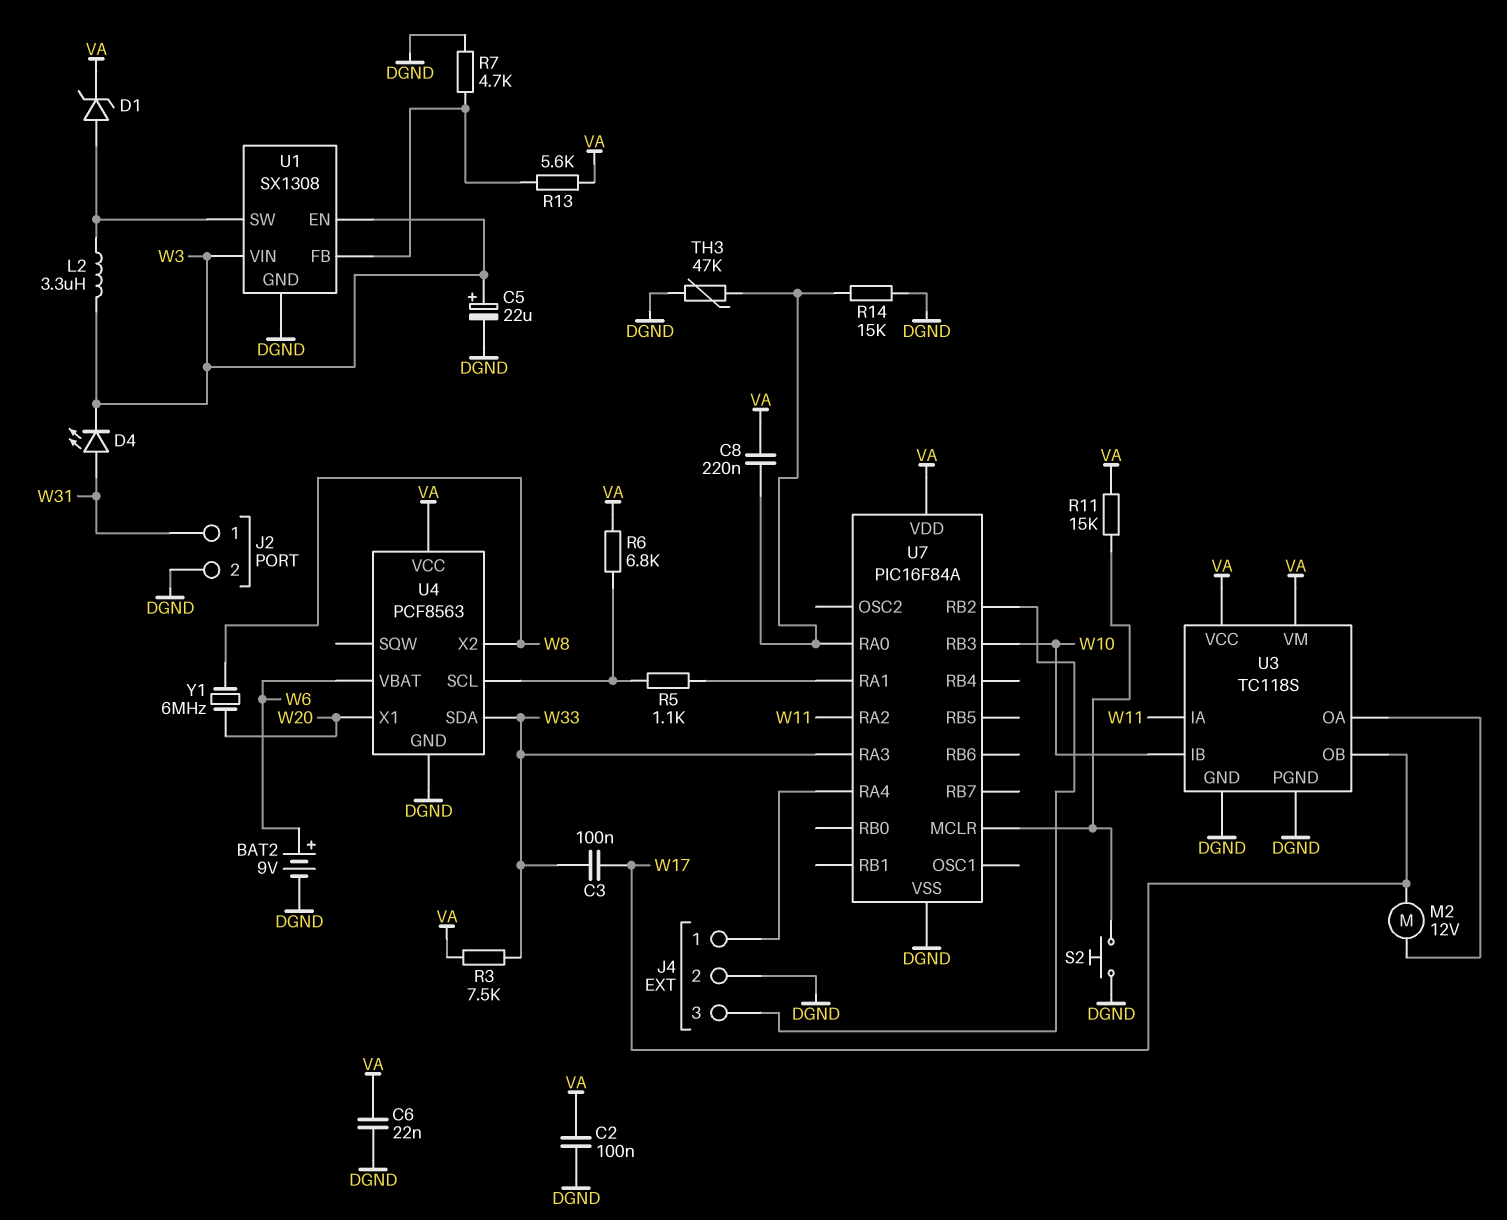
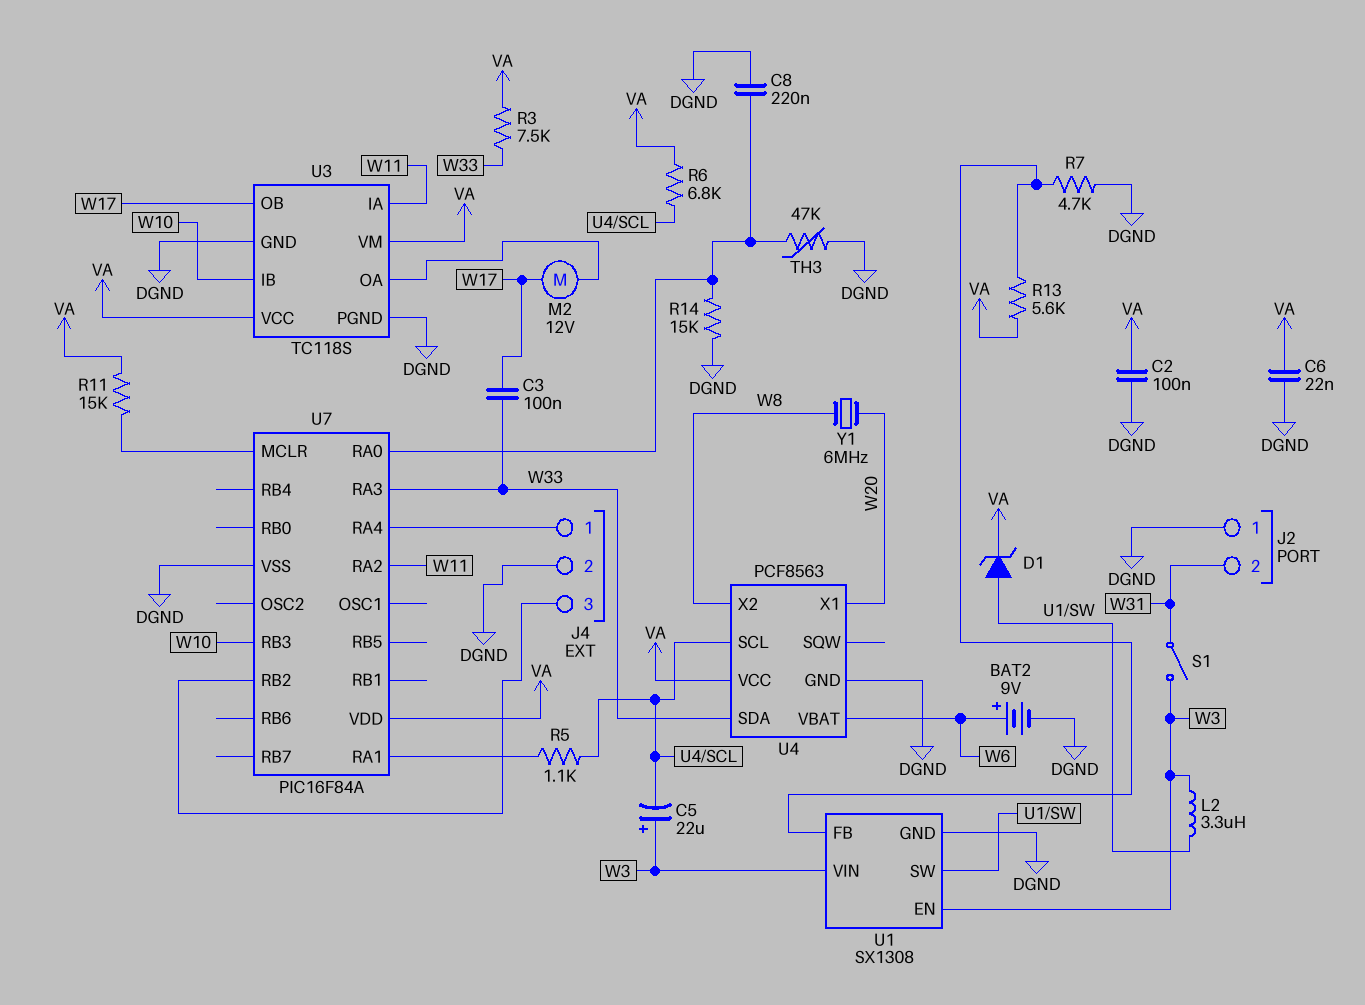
C5: 22uF (plus W3, minus DGND) -> 22uF (plus W3, minus U4/SCL)
C8: 220nF (U7/RA0, VA) -> 220nF (DGND, U7/RA0)
D4: LED (A W31, K W3) -> none
J2 pin 1: W31 -> DGND
J2 pin 2: DGND -> W31
S1: none -> switch (W3, W31)
S2: button (DGND, U7/MCLR) -> none

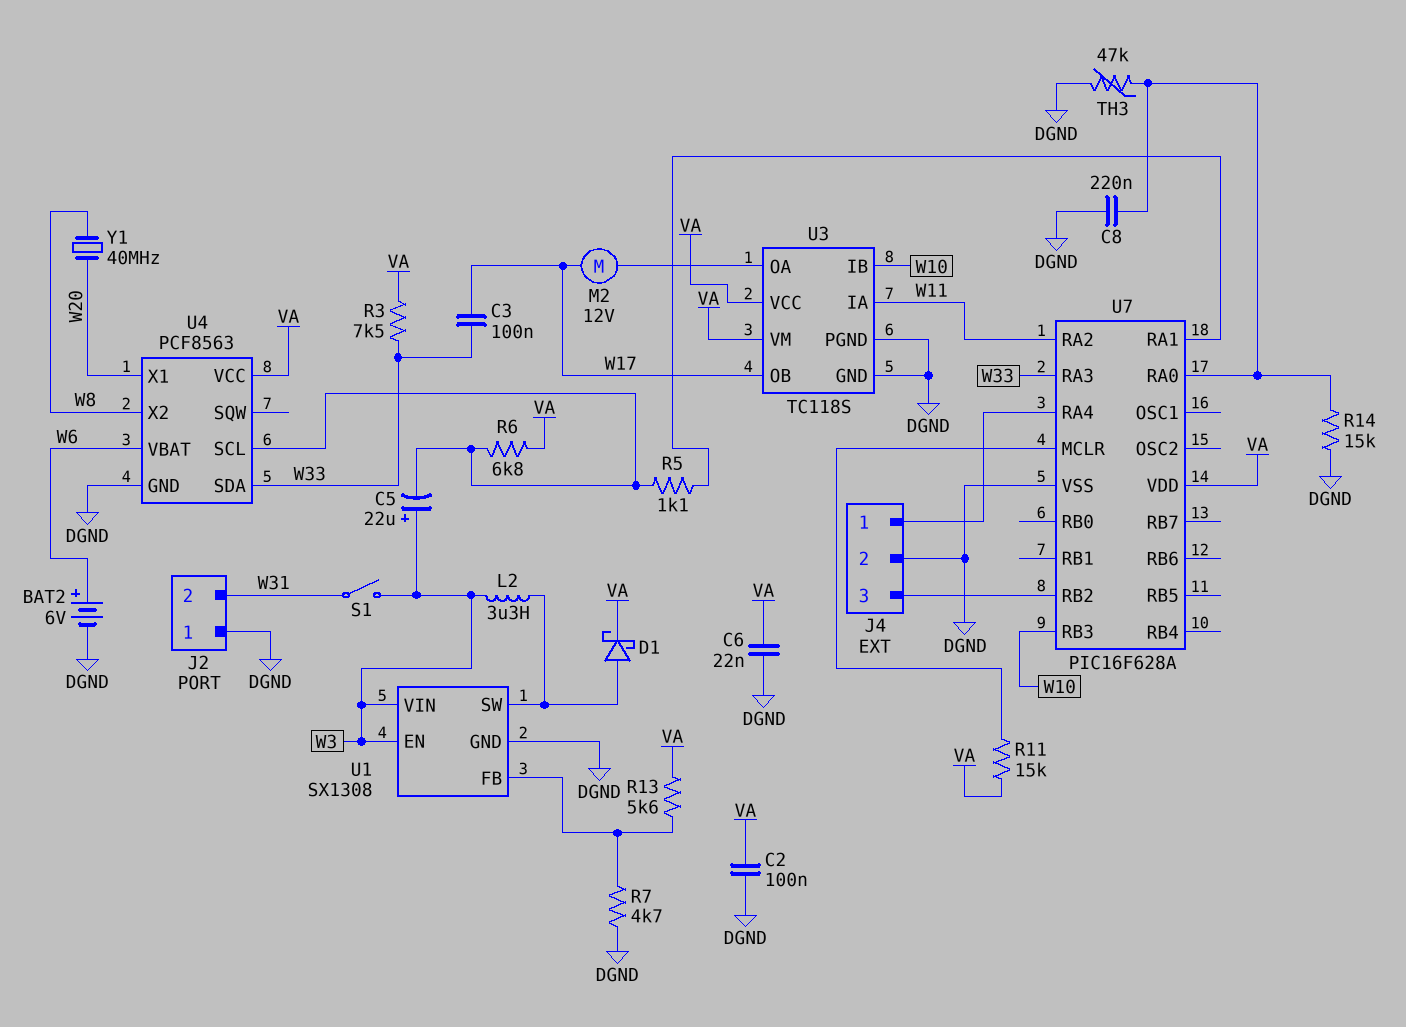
BAT2: 9V (plus W6, minus DGND) -> 6V (plus W6, minus DGND)
D1: zener (A U1/SW, K VA) -> schottky (A U1/SW, K VA)
U7: PIC16F84A -> PIC16F628A
Y1: 6MHz (W8, W20) -> 40MHz (W8, W20)

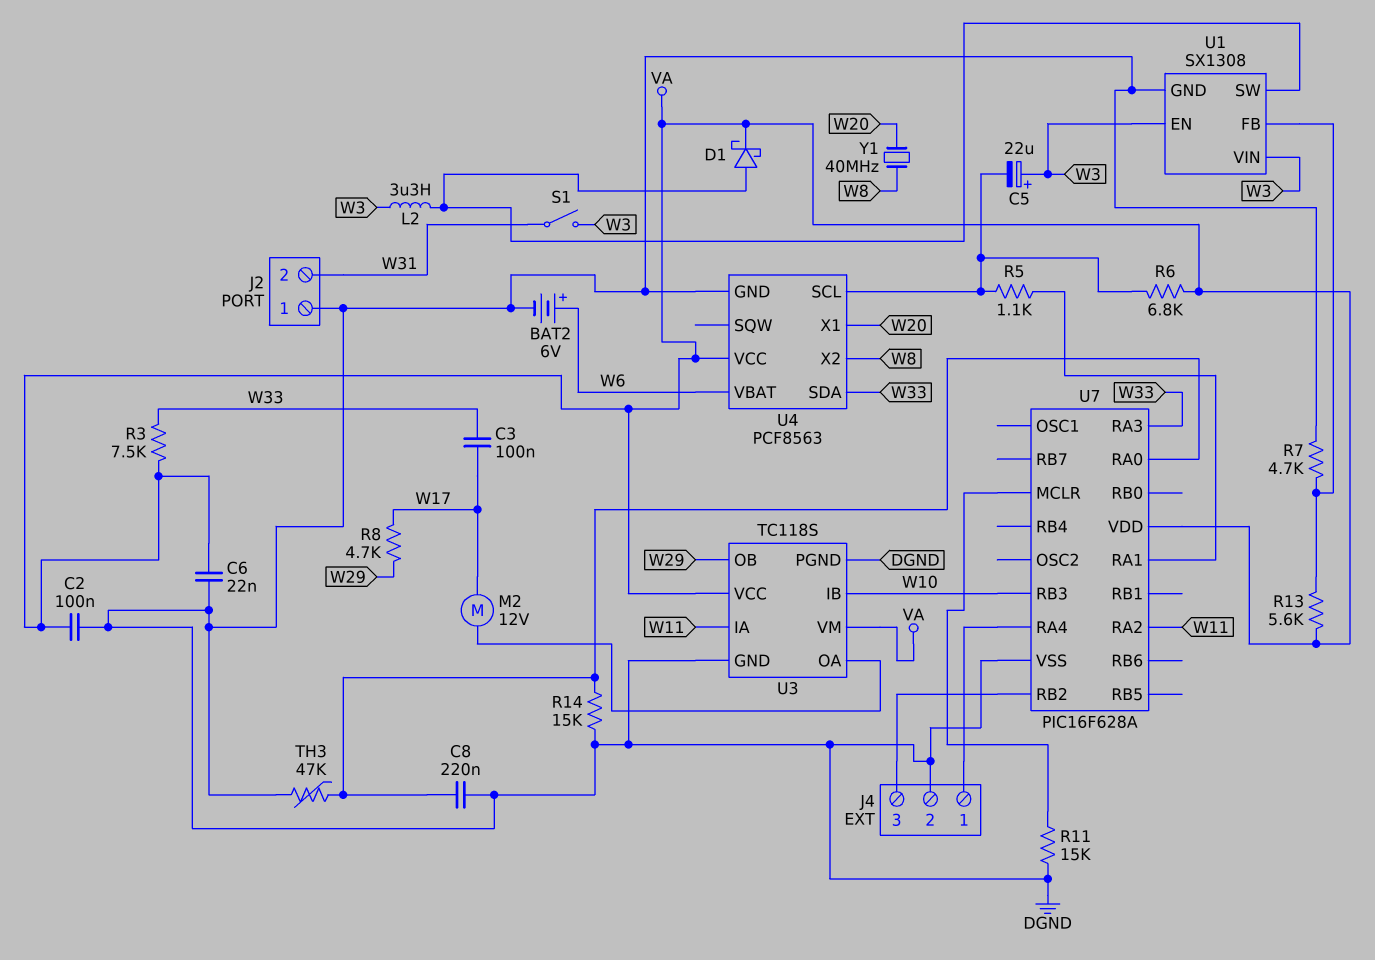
R8: none -> 4.7k (W17, W29)
R11: 15k (U7/MCLR, VA) -> 15k (DGND, U7/MCLR)
U3 pin OB: W17 -> W29

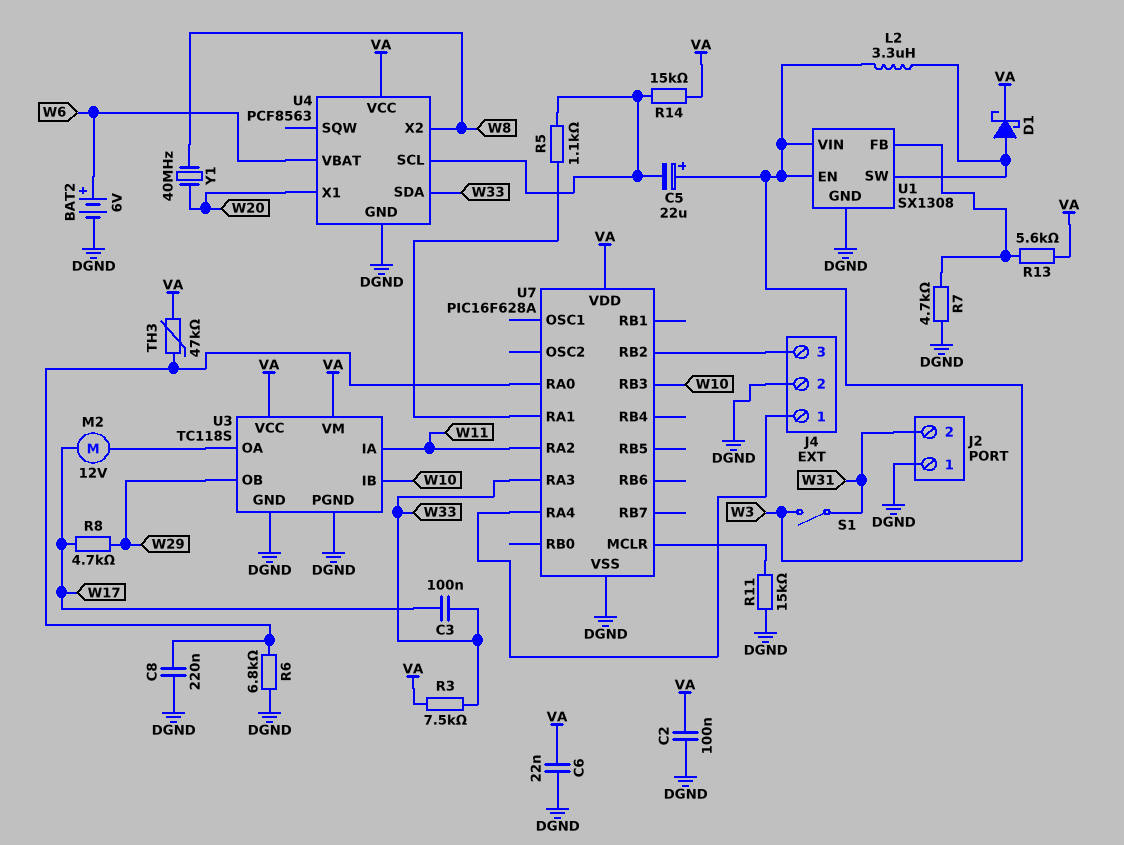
R6: 6.8k (U4/SCL, VA) -> 6.8k (DGND, U7/RA0)
R14: 15k (DGND, U7/RA0) -> 15k (U4/SCL, VA)
TH3: 47k (DGND, U7/RA0) -> 47k (U7/RA0, VA)

